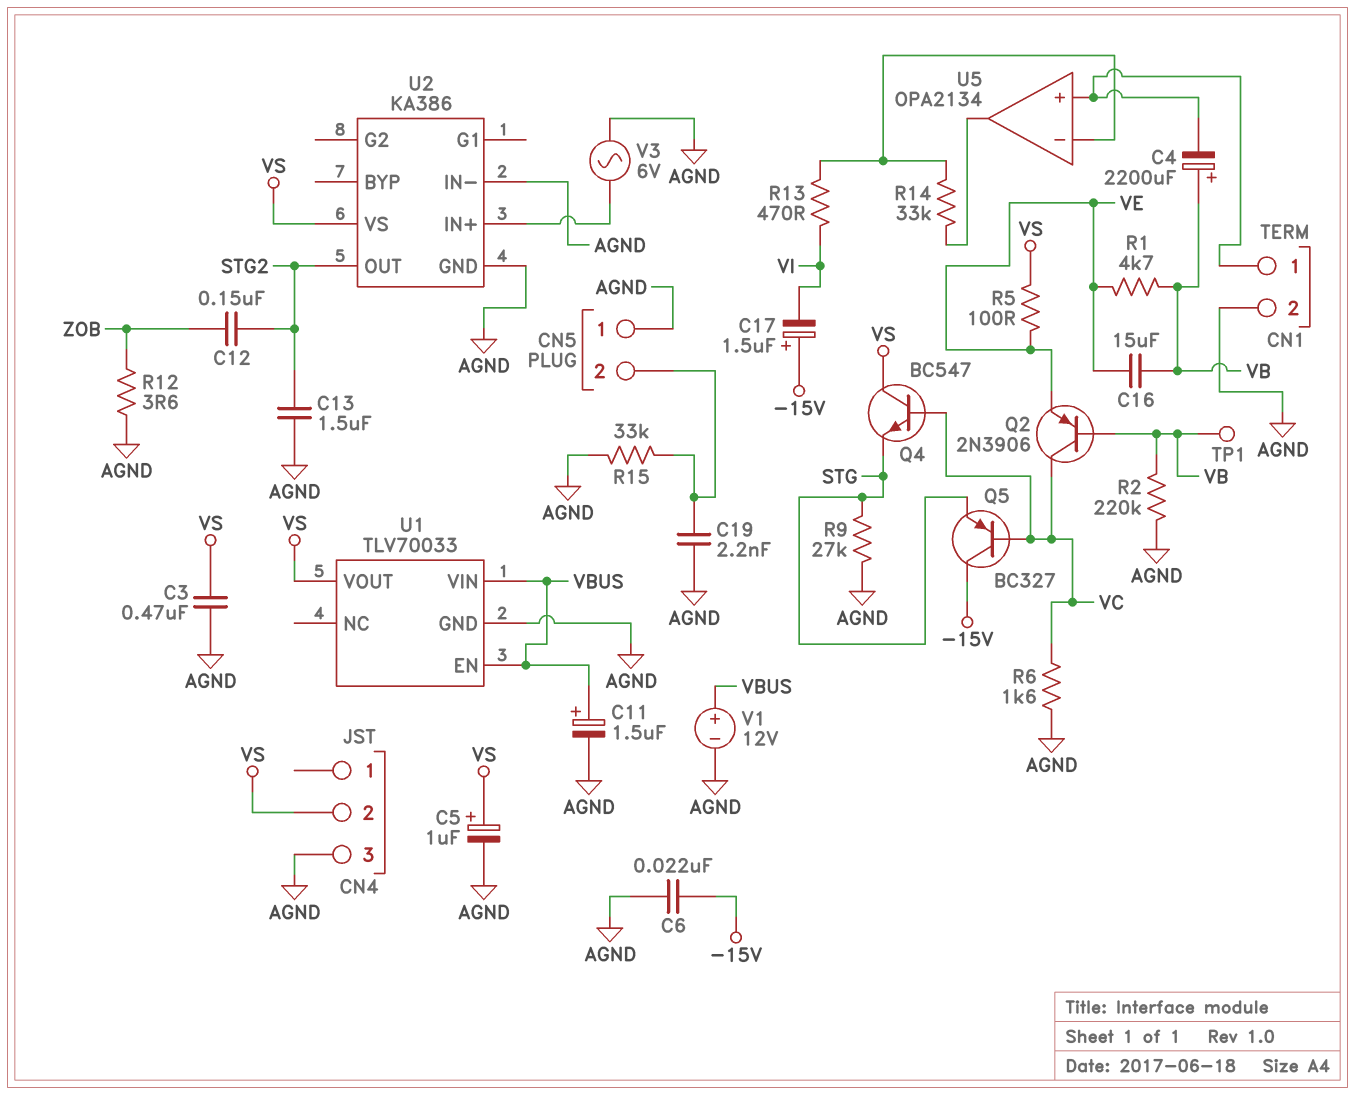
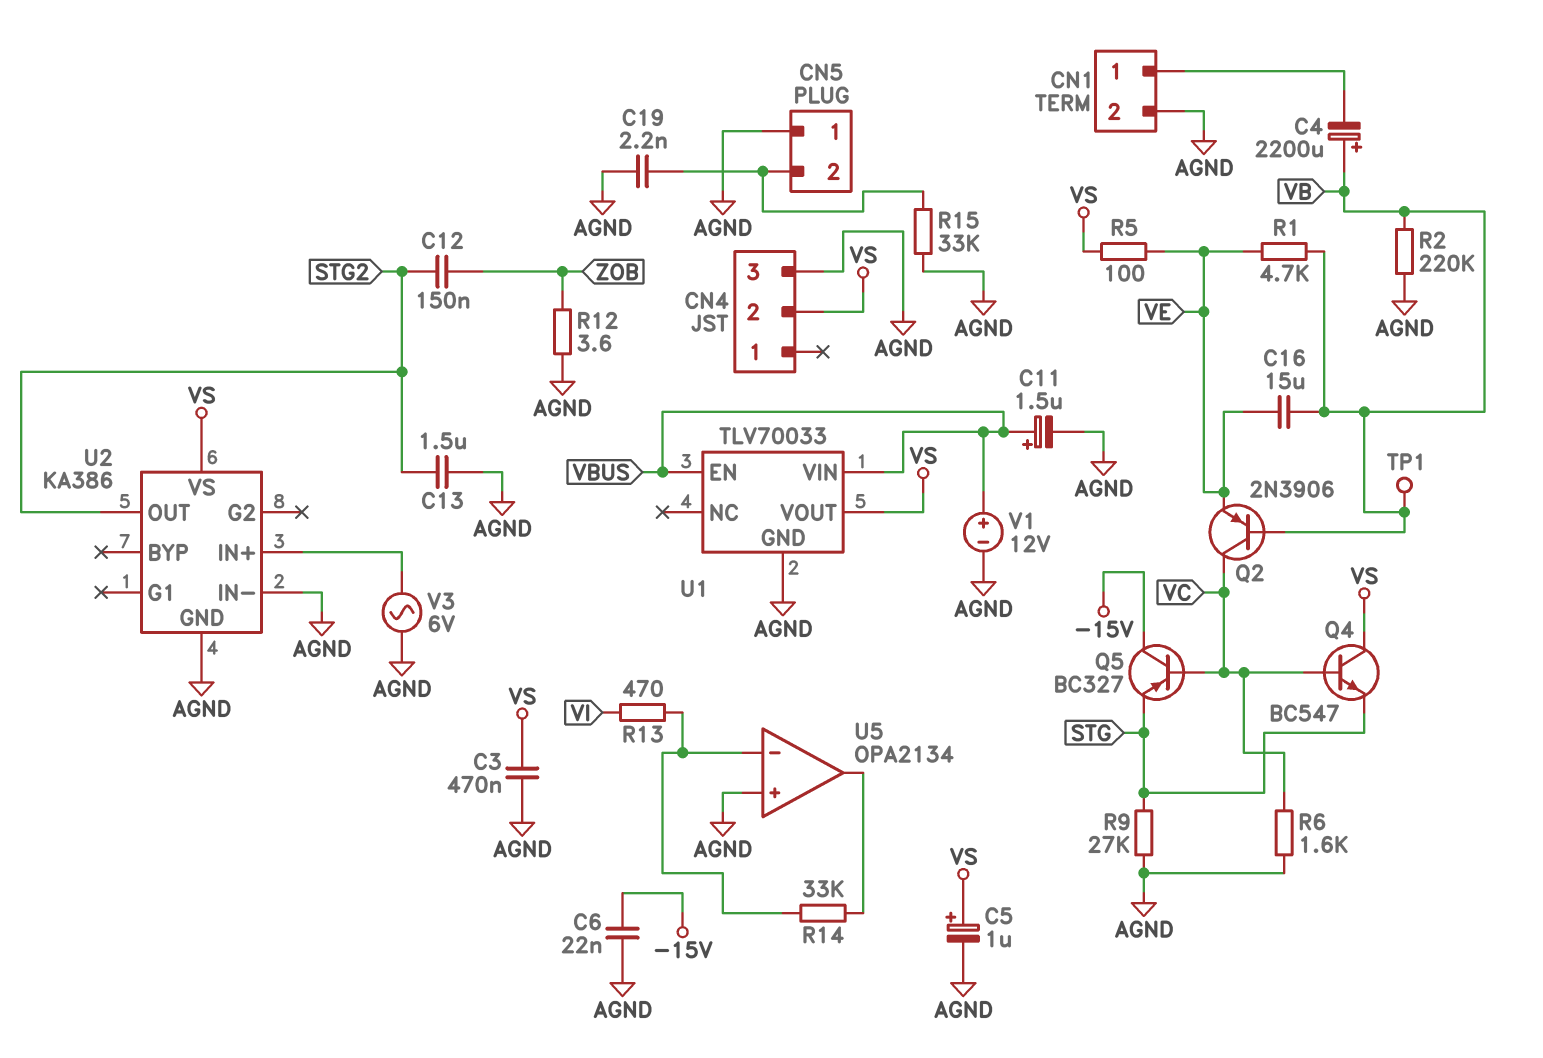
C17: 1.5uF (plus -15V, minus VI) -> none
U5 pin in+: CN1/1 -> AGND

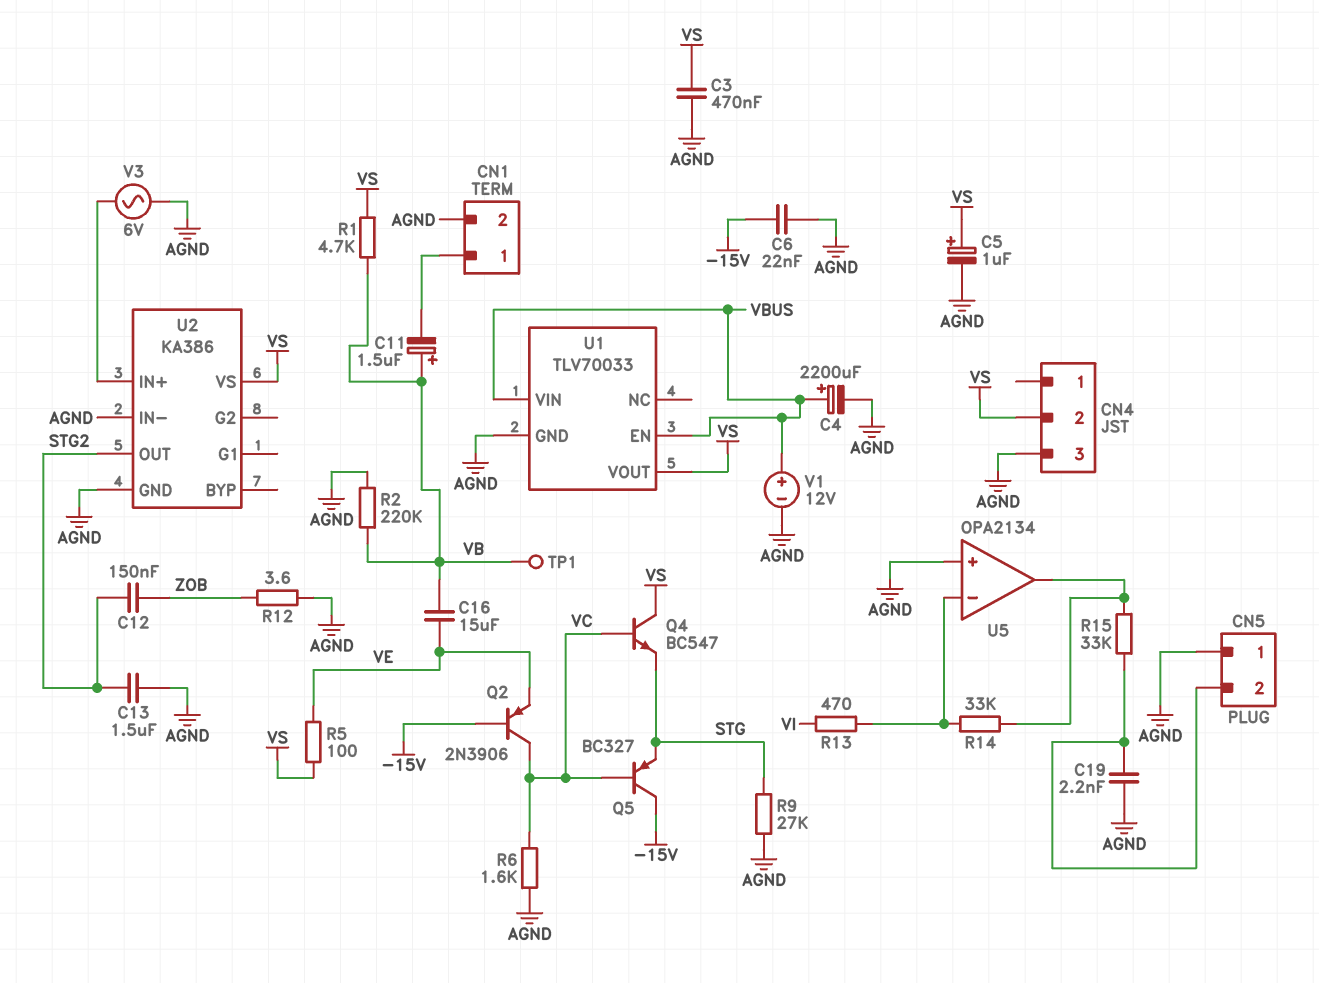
C4: 2200uF (plus VB, minus CN1/1) -> 2200uF (plus VBUS, minus AGND)
C11: 1.5uF (plus VBUS, minus AGND) -> 1.5uF (plus VB, minus CN1/1)
Q2: PNP 2N3906 (B VB, C VC, E VE) -> PNP 2N3906 (B -15V, C VC, E VE)
R1: 4.7k (VB, VE) -> 4.7k (VB, VS)
R15: 33k (AGND, CN5/2) -> 33k (CN5/2, U5/out)

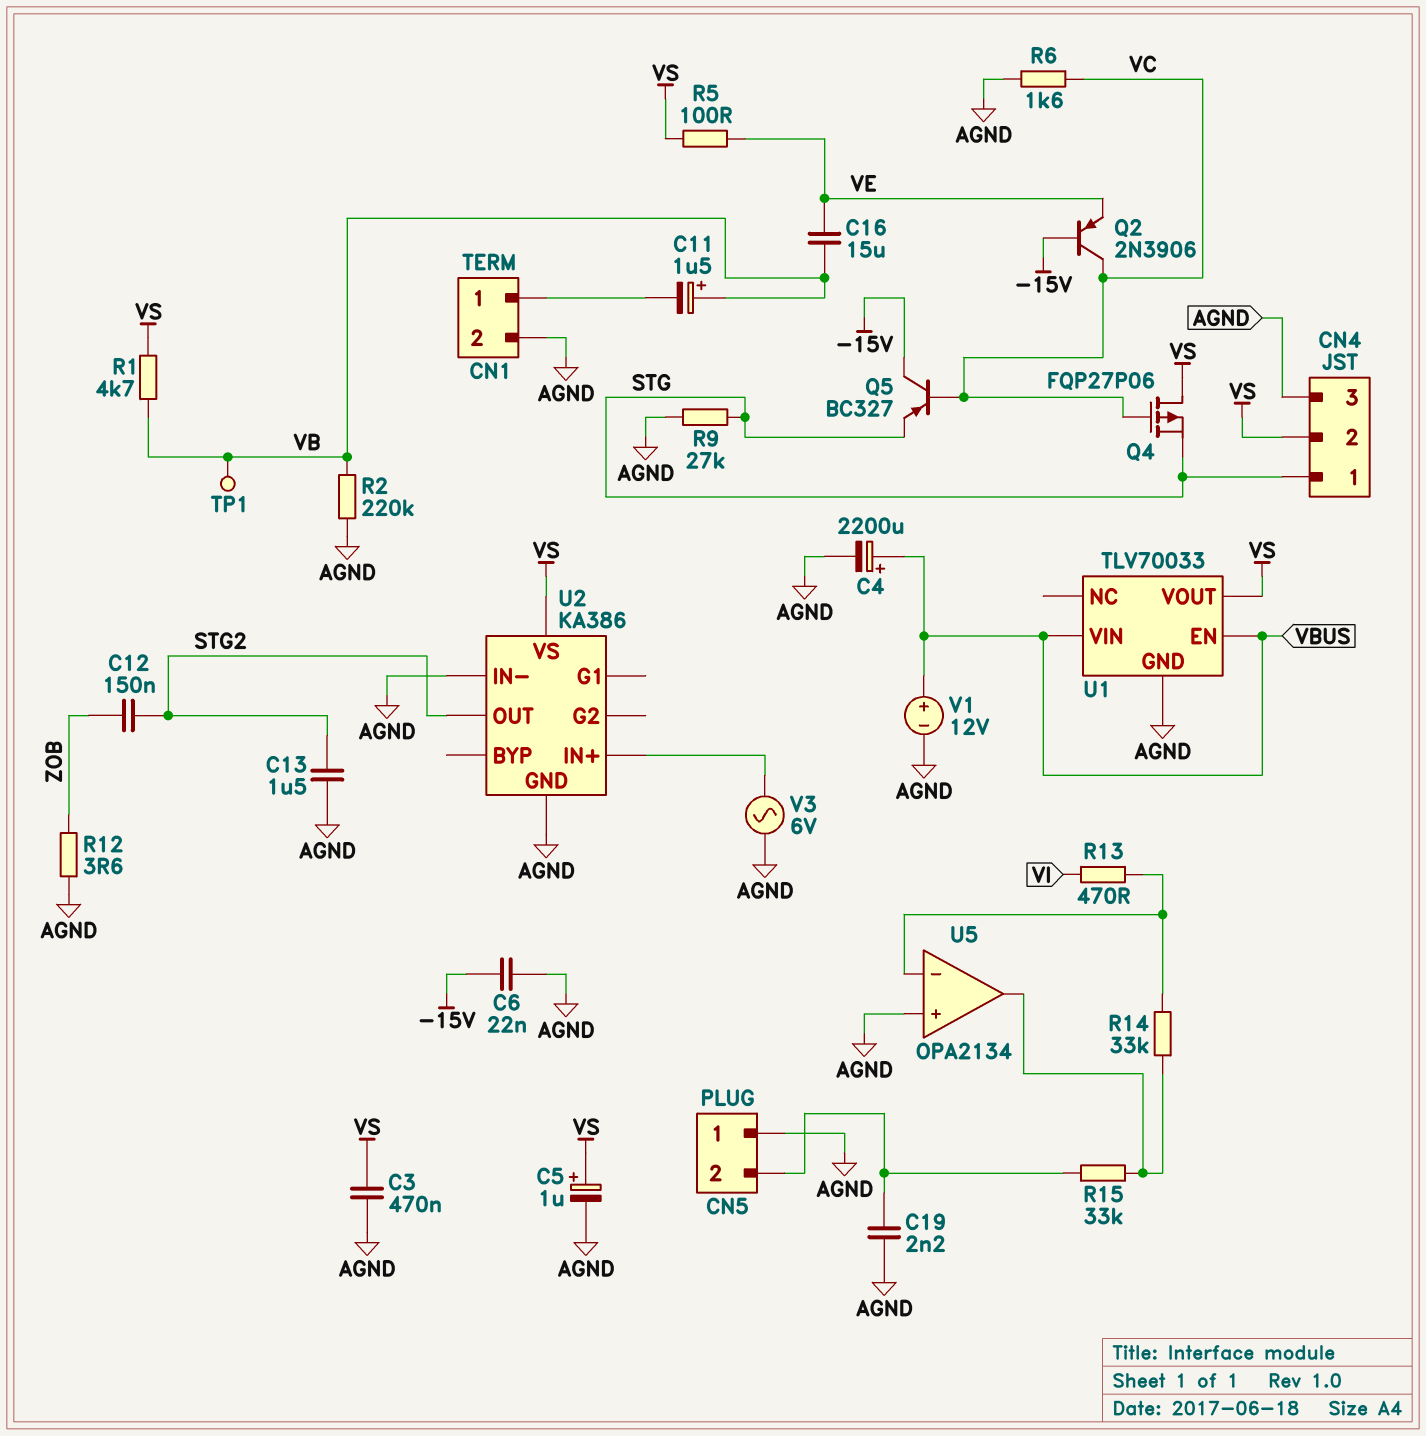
CN4 pin 1: none -> STG
Q4: NPN BC547 (B VC, C VS, E STG) -> PMOS FQP27P06 (G VC, D VS, S STG)

